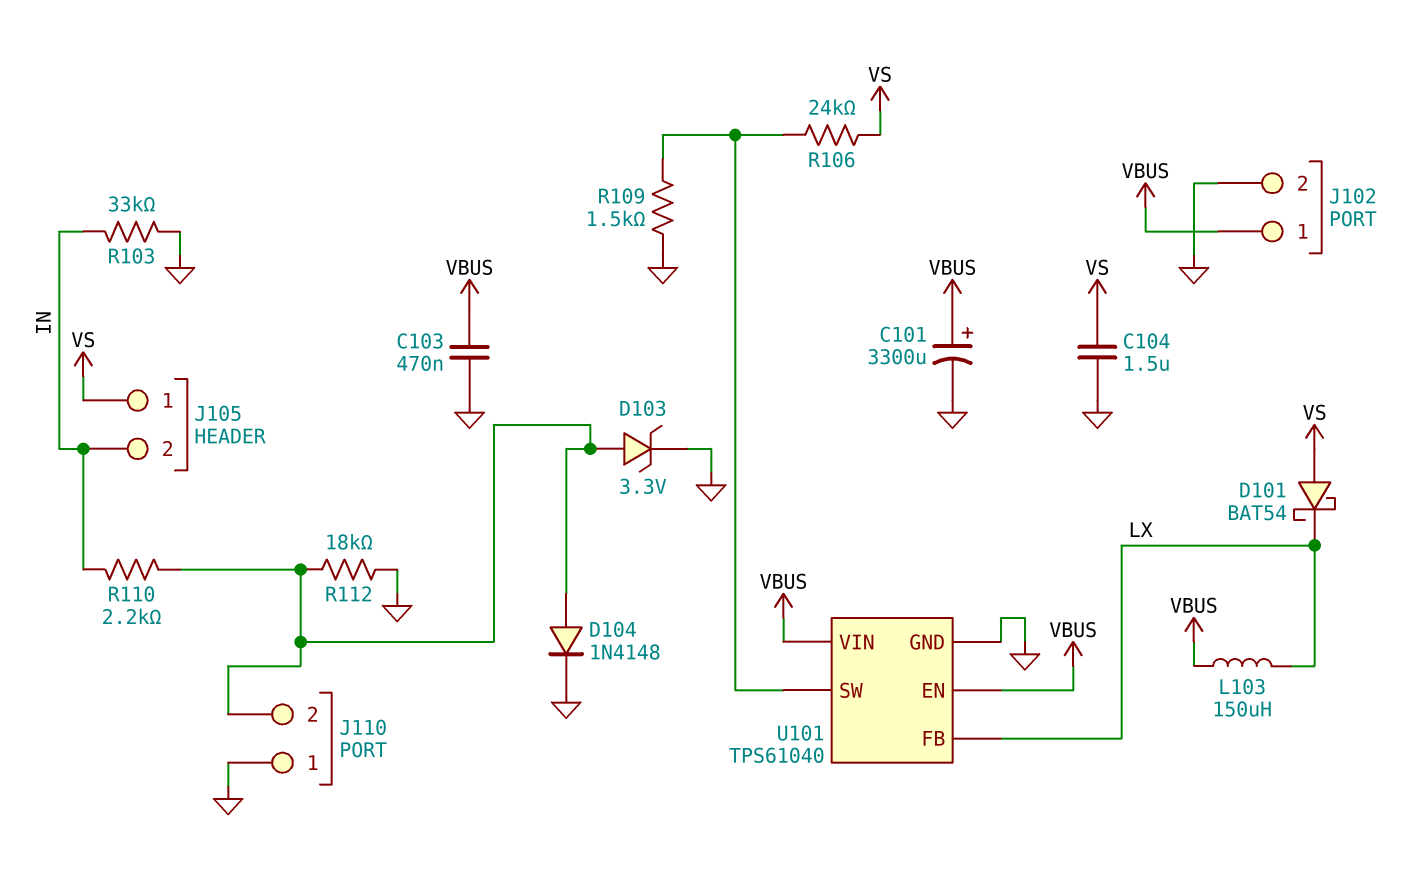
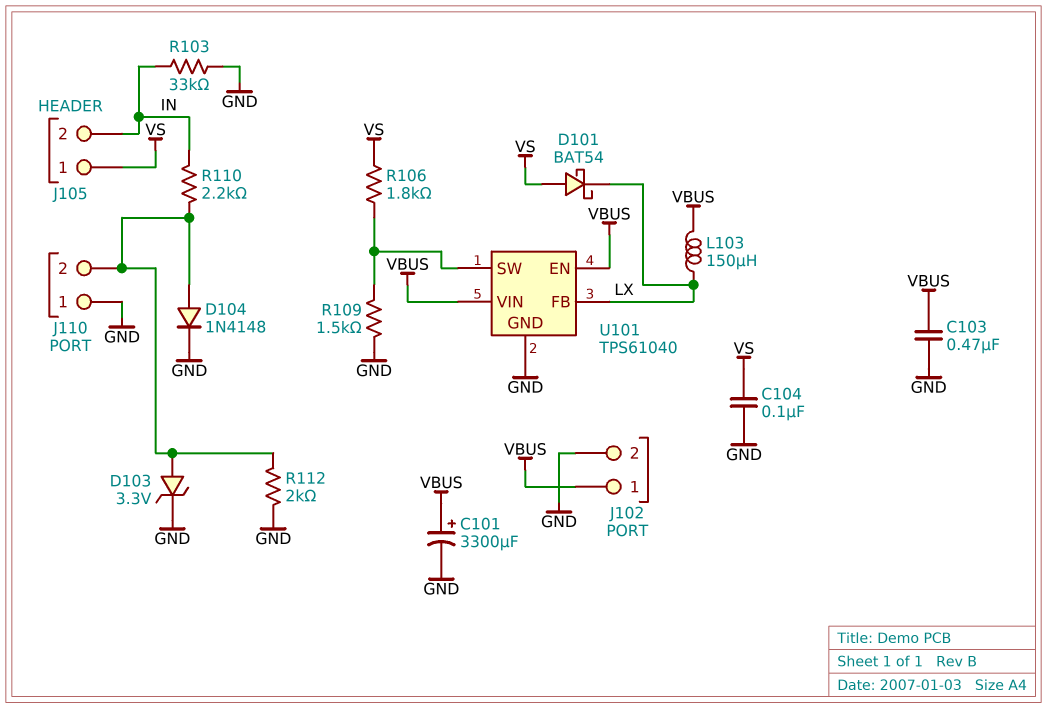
C104: 1.5uF (GND, VS) -> 100nF (GND, VS)
R106: 24k (U101/SW, VS) -> 1.8k (U101/SW, VS)
R112: 18k (GND, J110/2) -> 2k (GND, J110/2)

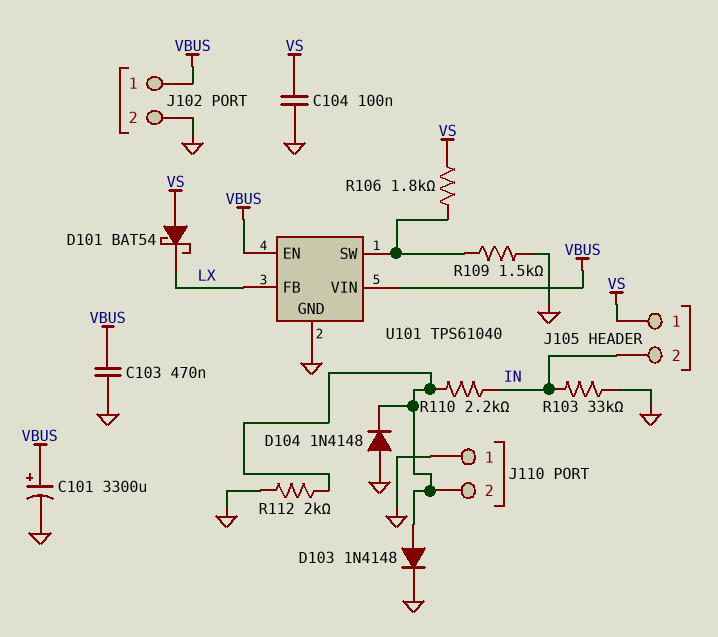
D103: zener 3.3V (A J110/2, K GND) -> diode 1N4148 (A J110/2, K GND)
D104: diode 1N4148 (A J110/2, K GND) -> diode 1N4148 (A GND, K J110/2)
L103: 150uH (LX, VBUS) -> none

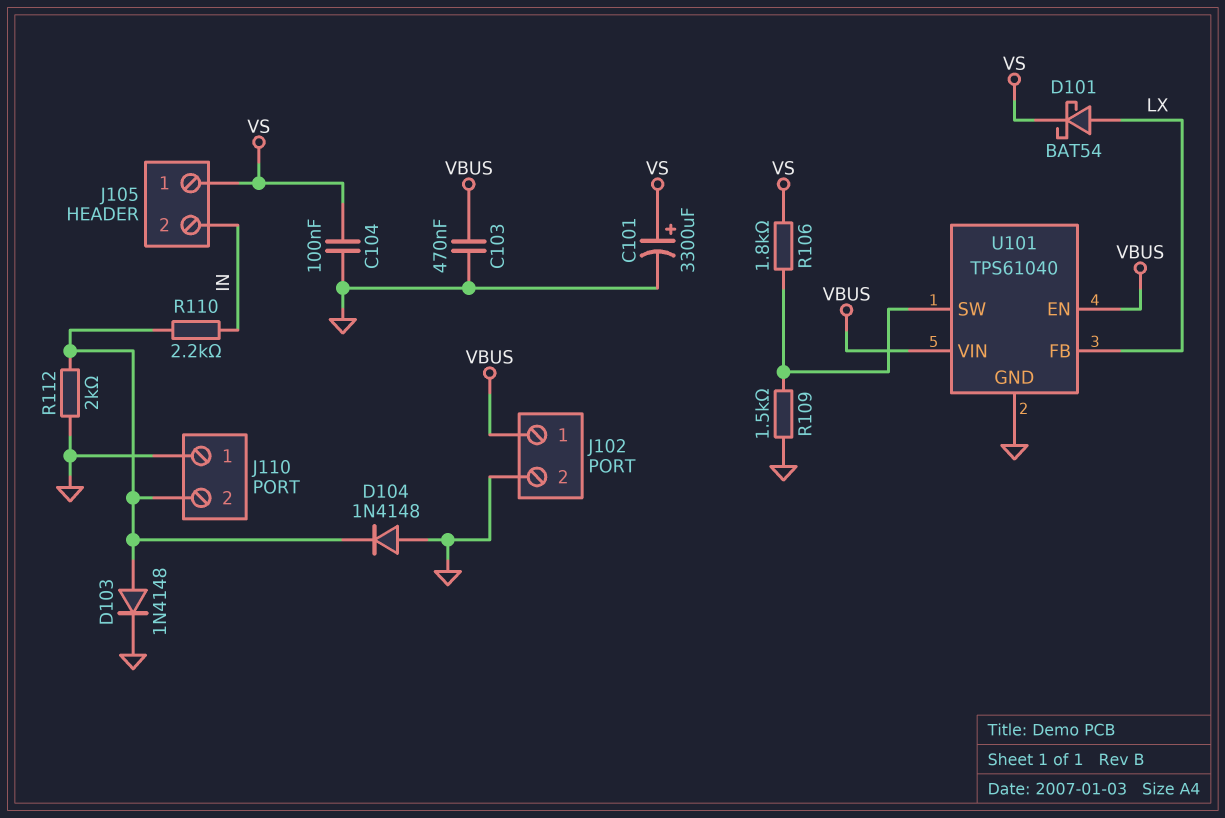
C101: 3300uF (plus VBUS, minus GND) -> 3300uF (plus VS, minus GND)
D101: schottky BAT54 (A VS, K LX) -> schottky BAT54 (A LX, K VS)
R103: 33k (GND, IN) -> none

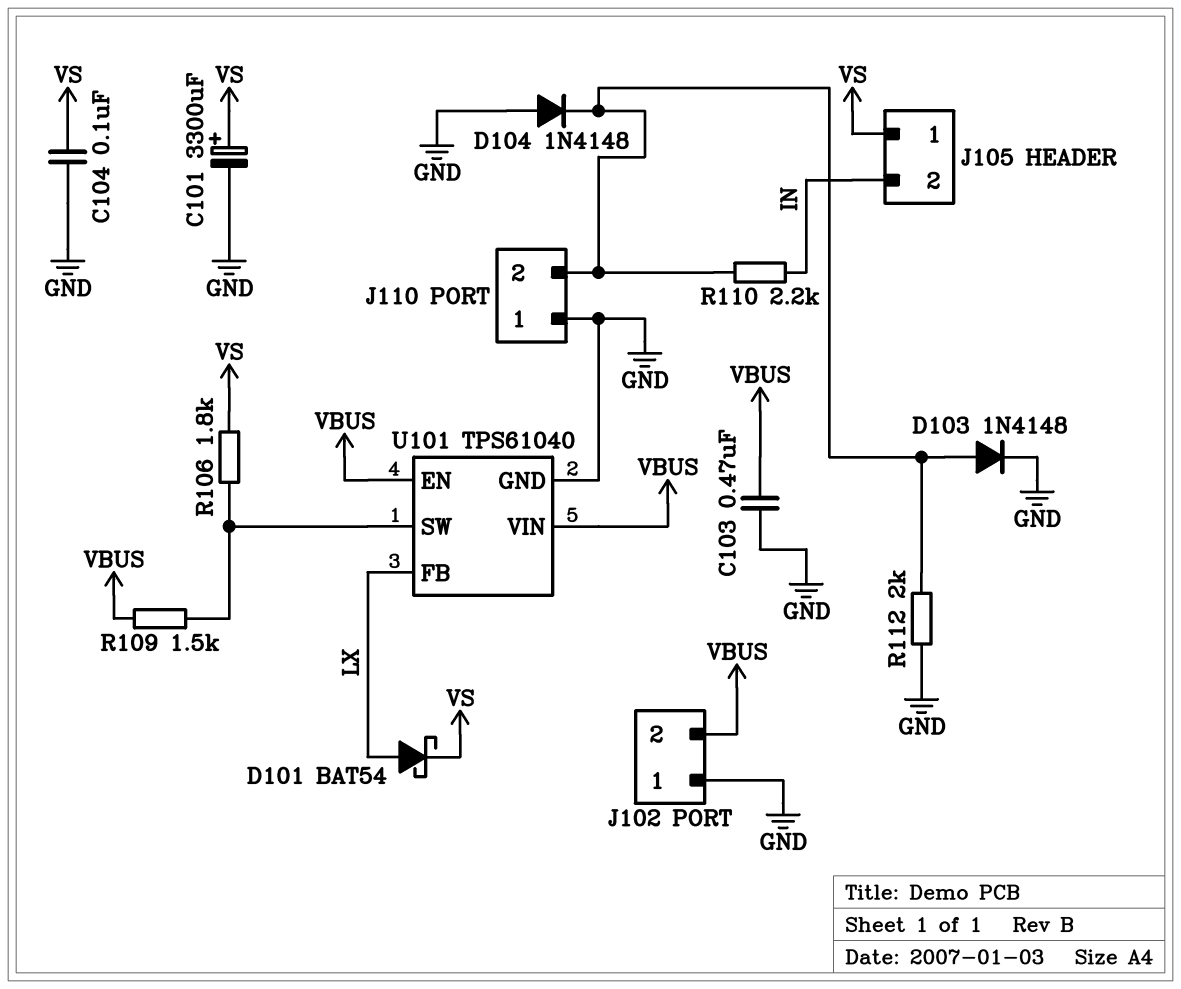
J102 pin 1: VBUS -> GND
J102 pin 2: GND -> VBUS
R109: 1.5k (GND, U101/SW) -> 1.5k (U101/SW, VBUS)

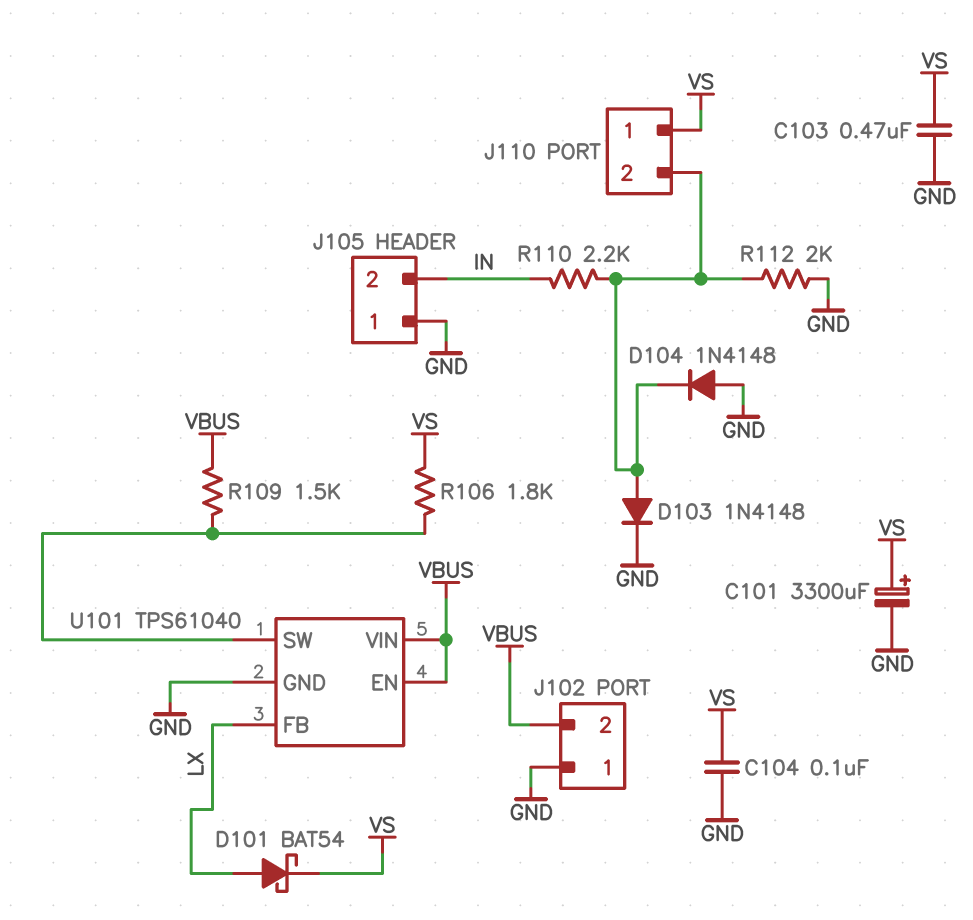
C103: 470nF (GND, VBUS) -> 470nF (GND, VS)
J105 pin 1: VS -> GND
J110 pin 1: GND -> VS

